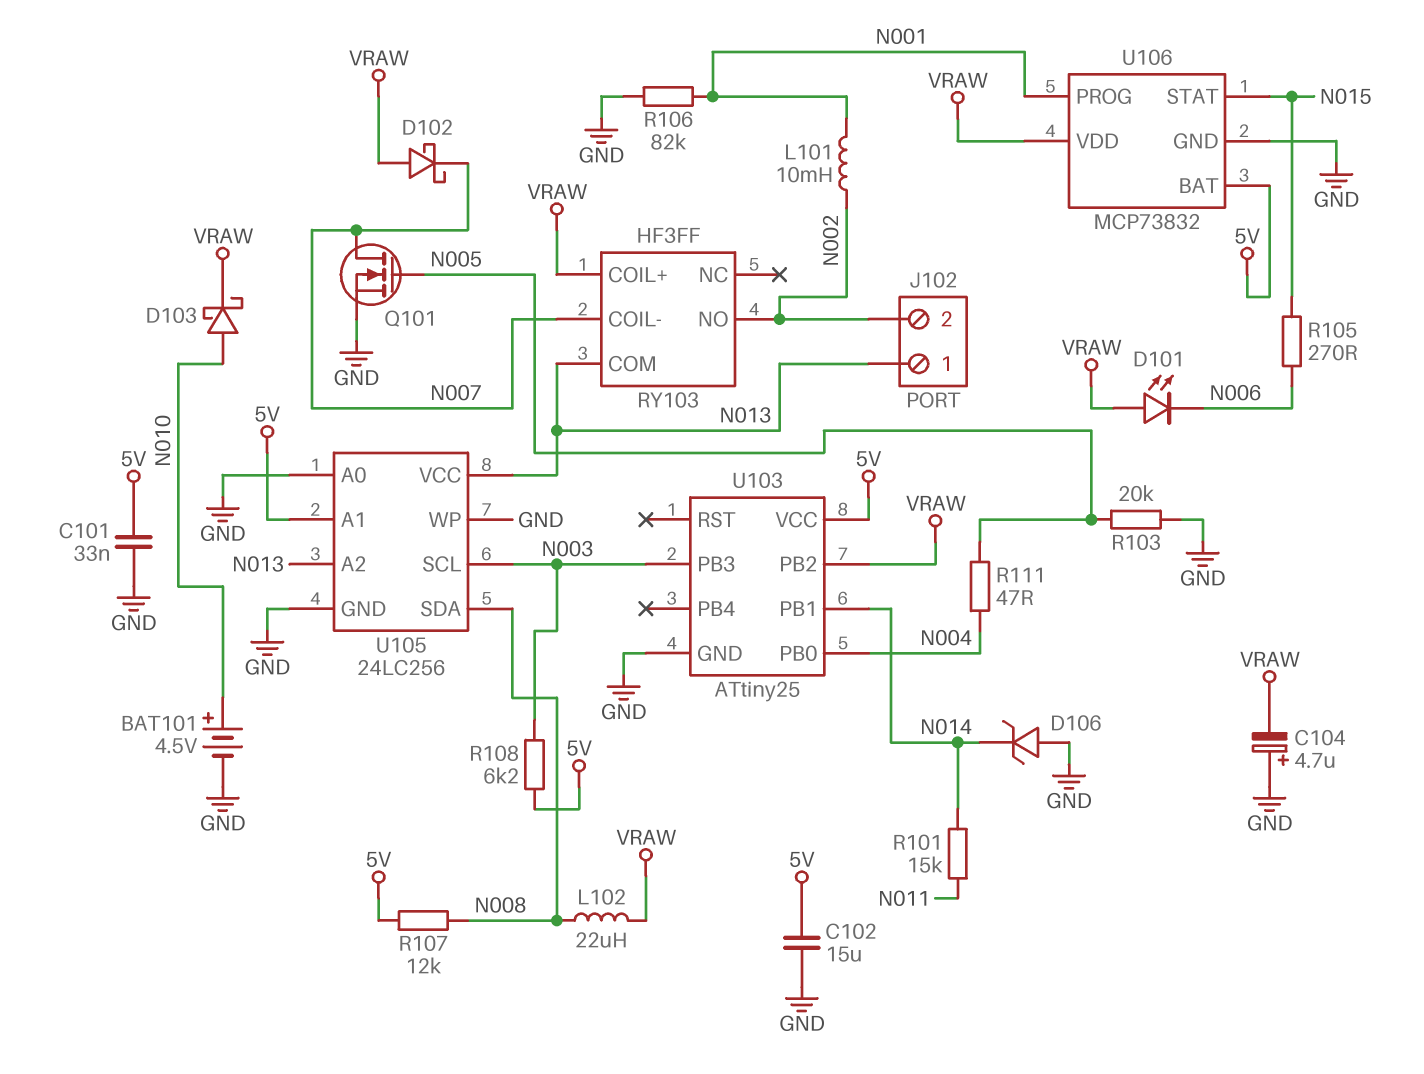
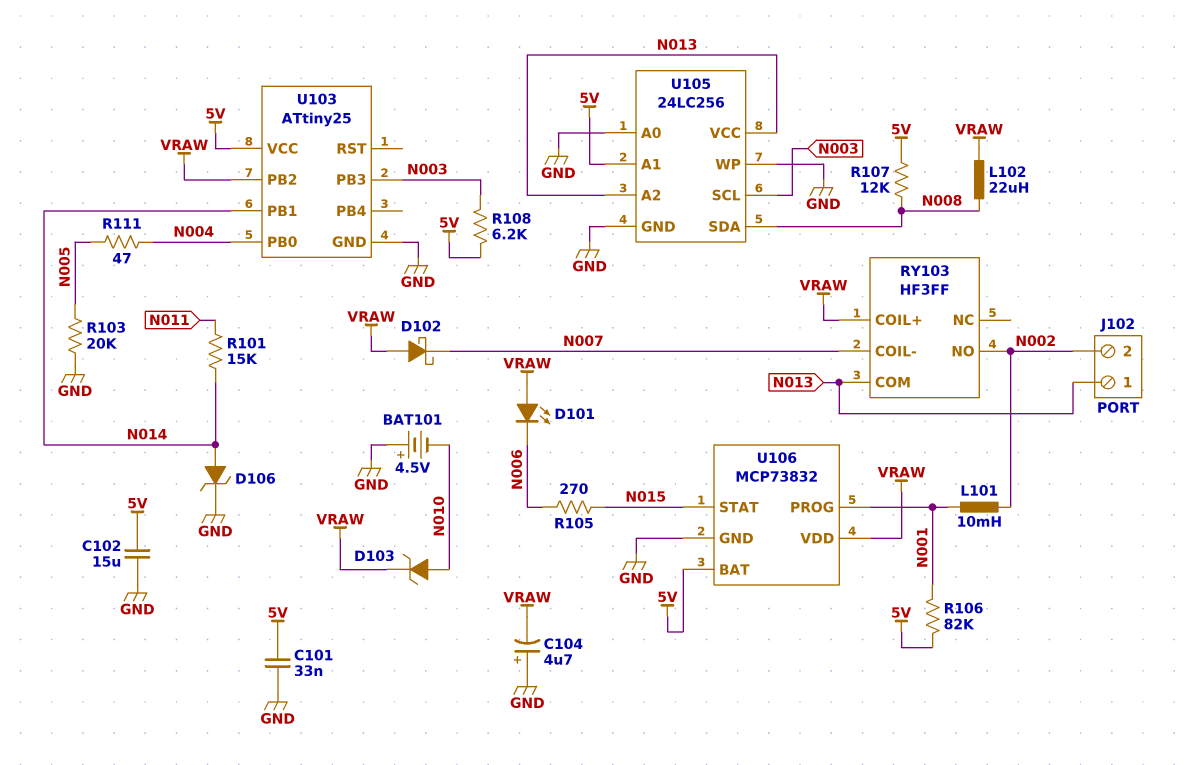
BAT101: 4.5V (plus N010, minus GND) -> 4.5V (plus GND, minus N010)
D103: schottky (A N010, K VRAW) -> zener (A N010, K VRAW)
D106: zener (A GND, K N014) -> zener (A N014, K GND)
Q101: NMOS (G N005, D N007, S GND) -> none
R106: 82k (GND, N001) -> 82k (5V, N001)

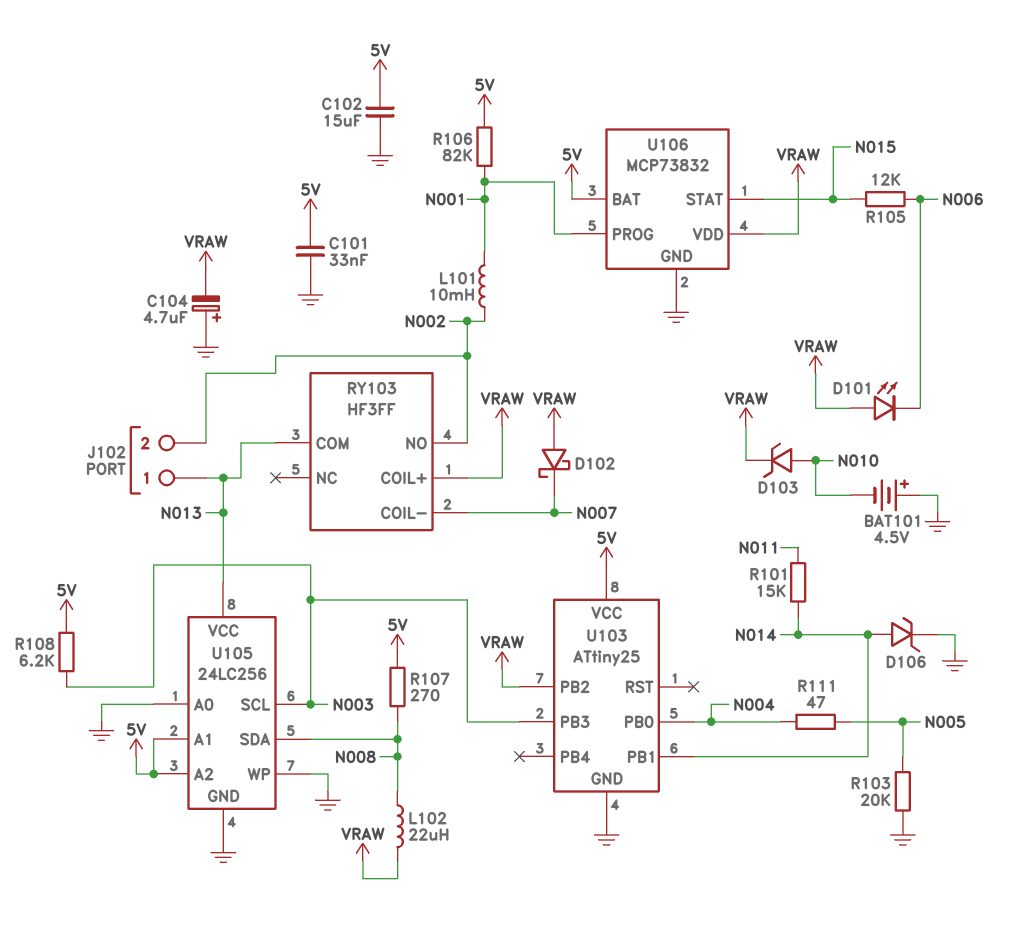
R105: 270 (N006, N015) -> 12k (N006, N015)
R107: 12k (5V, N008) -> 270 (5V, N008)
U105 pin A2: N013 -> 5V

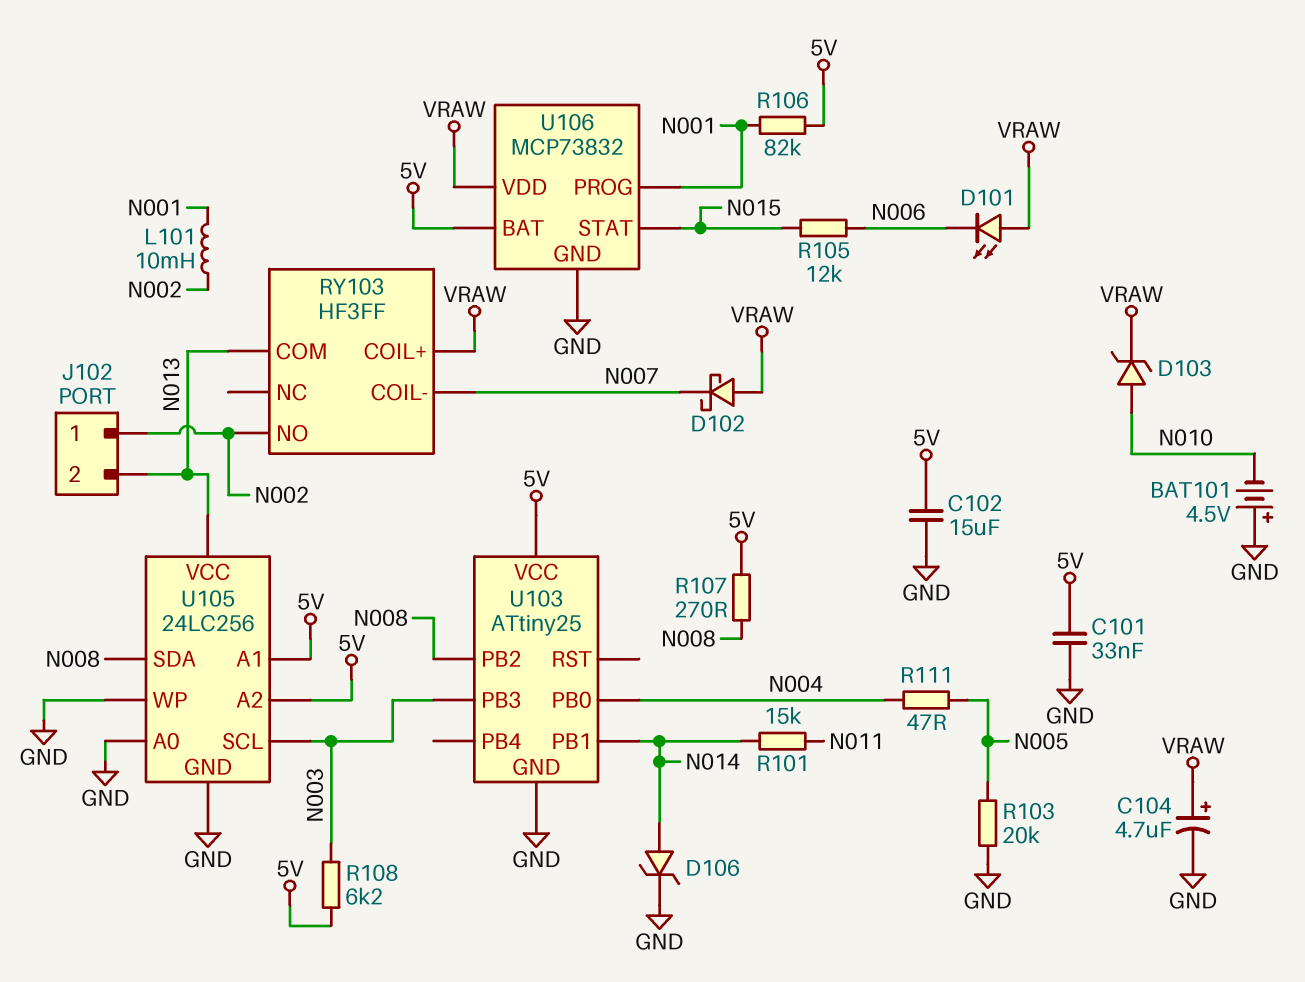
C104: 4.7uF (plus GND, minus VRAW) -> 4.7uF (plus VRAW, minus GND)
J102 pin 1: N013 -> N002
J102 pin 2: N002 -> N013
L102: 22uH (N008, VRAW) -> none
U103 pin PB2: VRAW -> N008

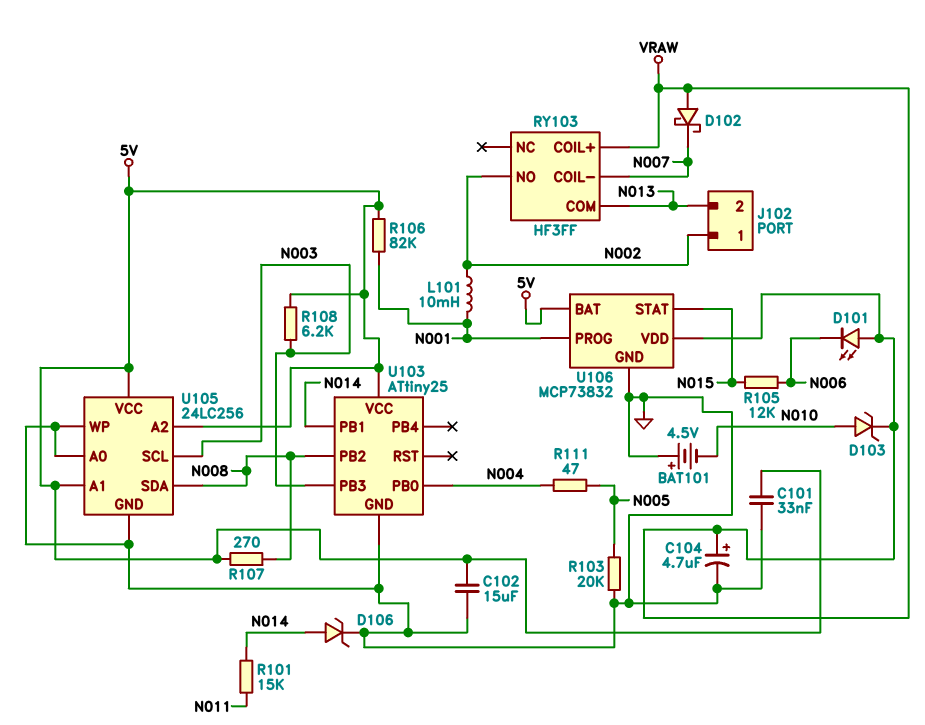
U105 pin VCC: N013 -> 5V

